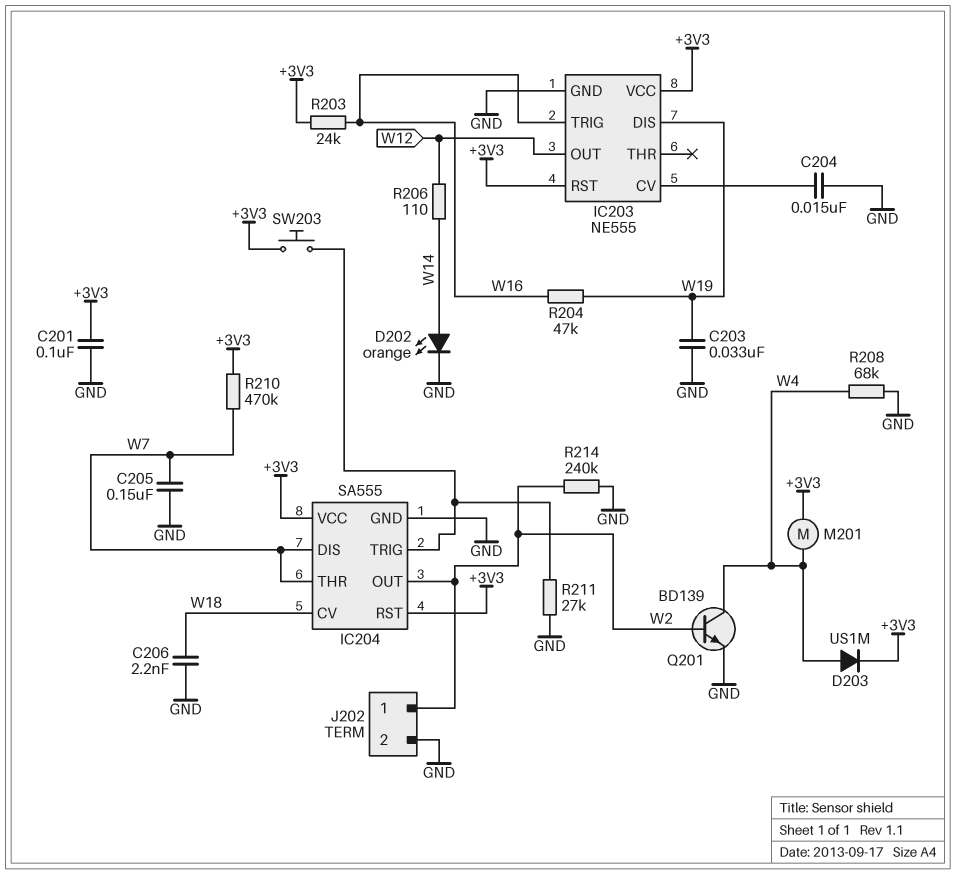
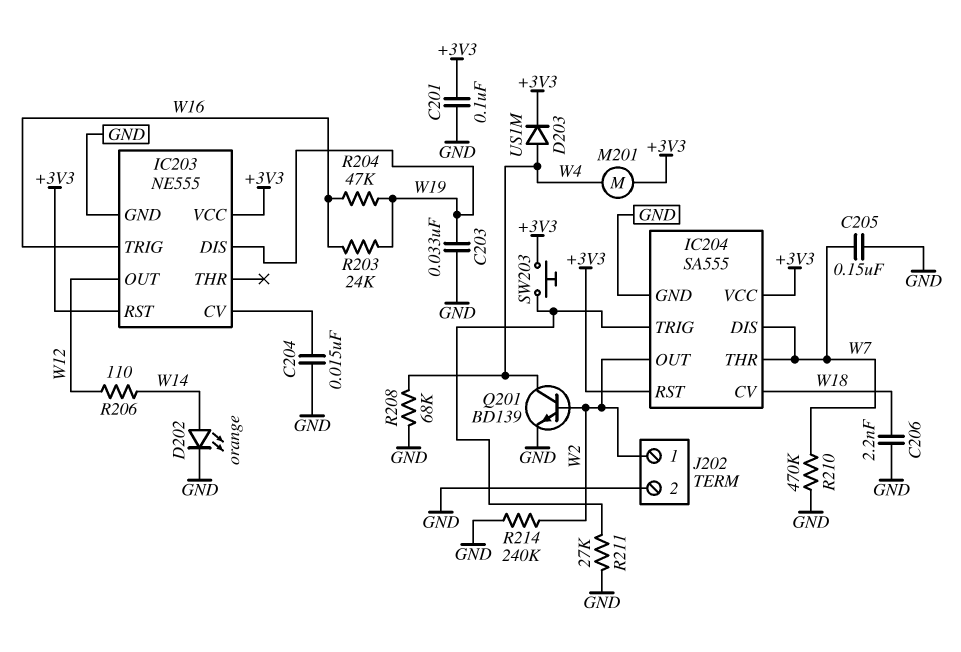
R203: 24k (+3V3, W16) -> 24k (W16, W19)
R210: 470k (+3V3, W7) -> 470k (GND, W7)

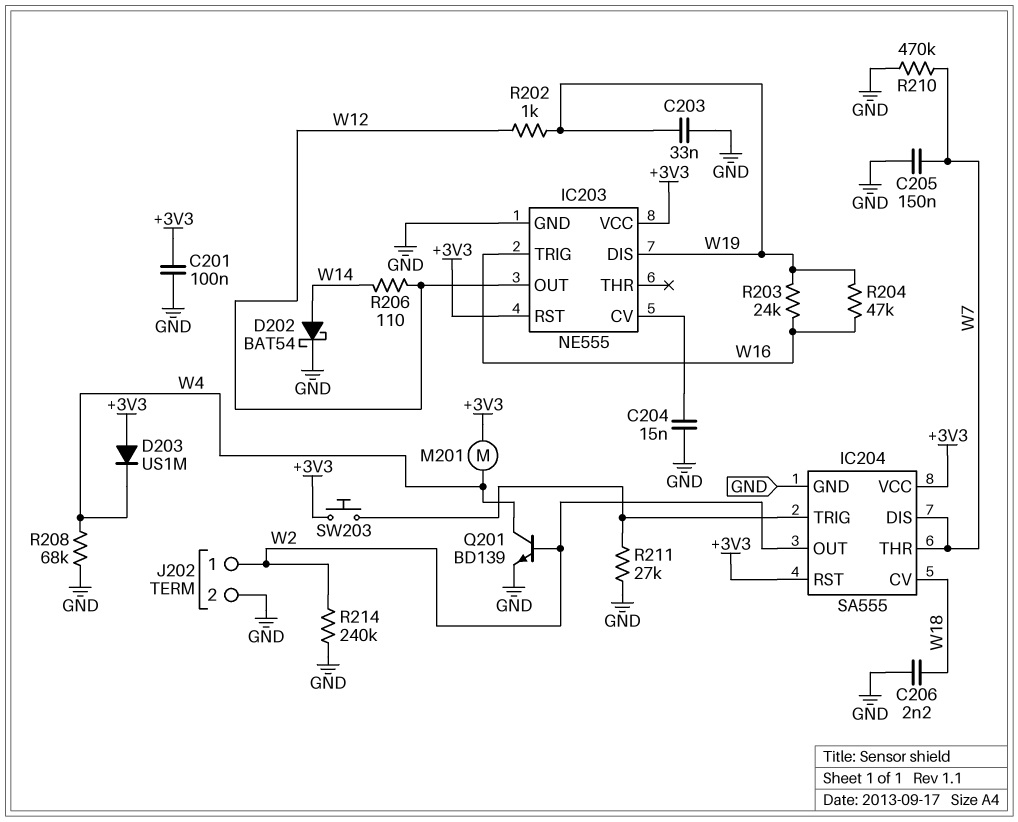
D202: LED orange (A W14, K GND) -> schottky BAT54 (A W14, K GND)
D203: diode US1M (A W4, K +3V3) -> diode US1M (A +3V3, K W4)
R202: none -> 1k (W12, W19)

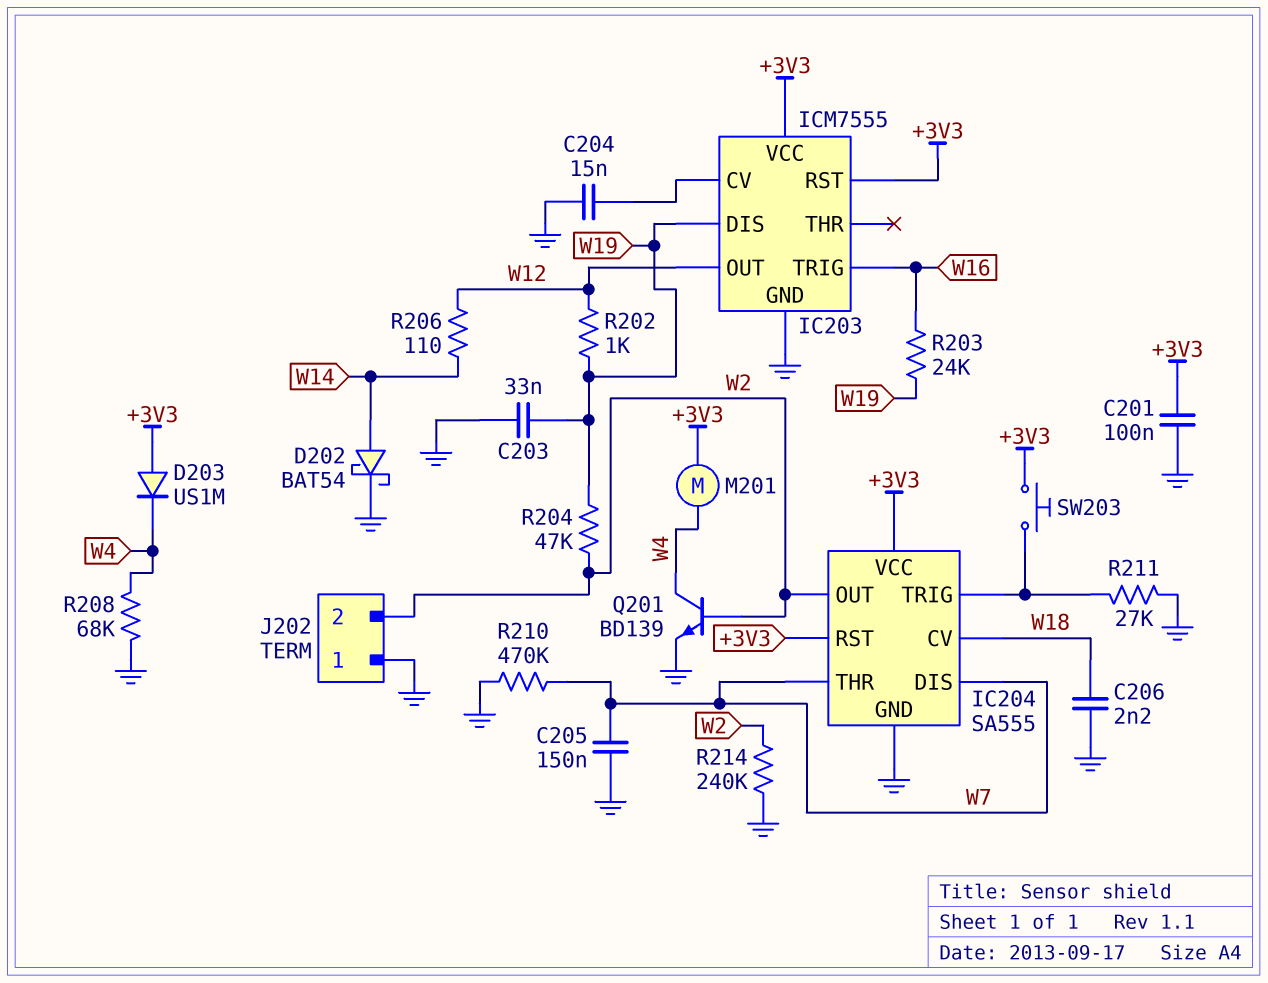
IC203: NE555 -> ICM7555
J202 pin 1: W2 -> GND
J202 pin 2: GND -> W2
R204: 47k (W16, W19) -> 47k (W2, W19)

